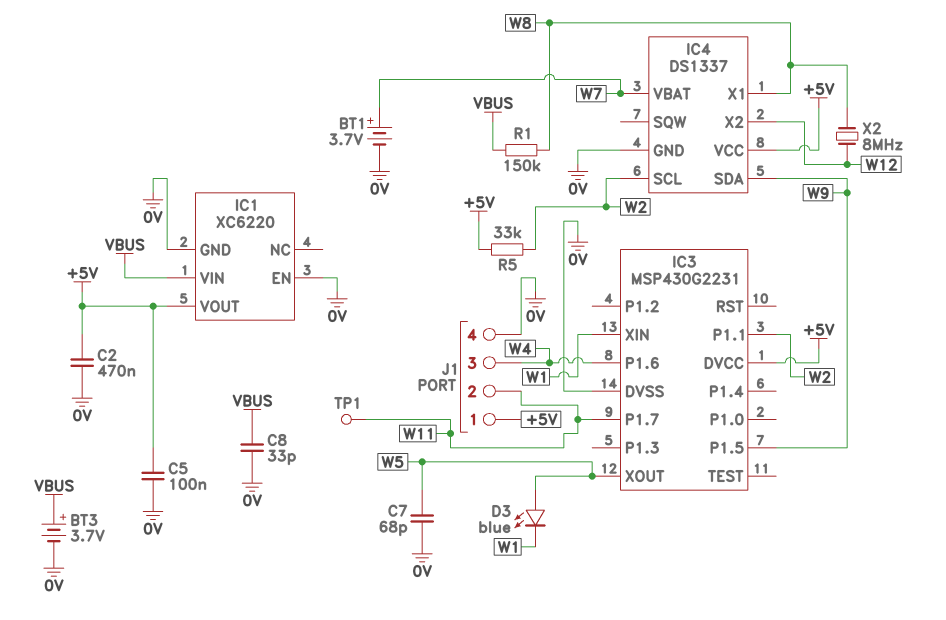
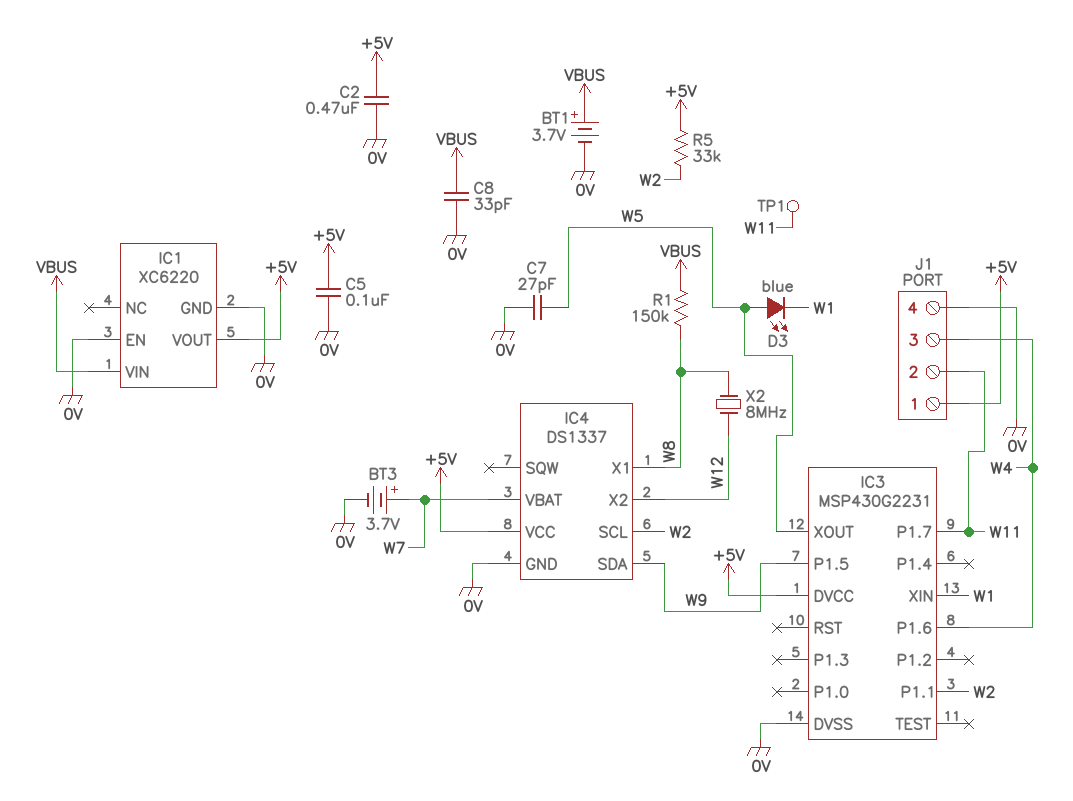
BT1: 3.7V (plus W7, minus 0V) -> 3.7V (plus VBUS, minus 0V)
BT3: 3.7V (plus VBUS, minus 0V) -> 3.7V (plus W7, minus 0V)
C7: 68pF (0V, W5) -> 27pF (0V, W5)

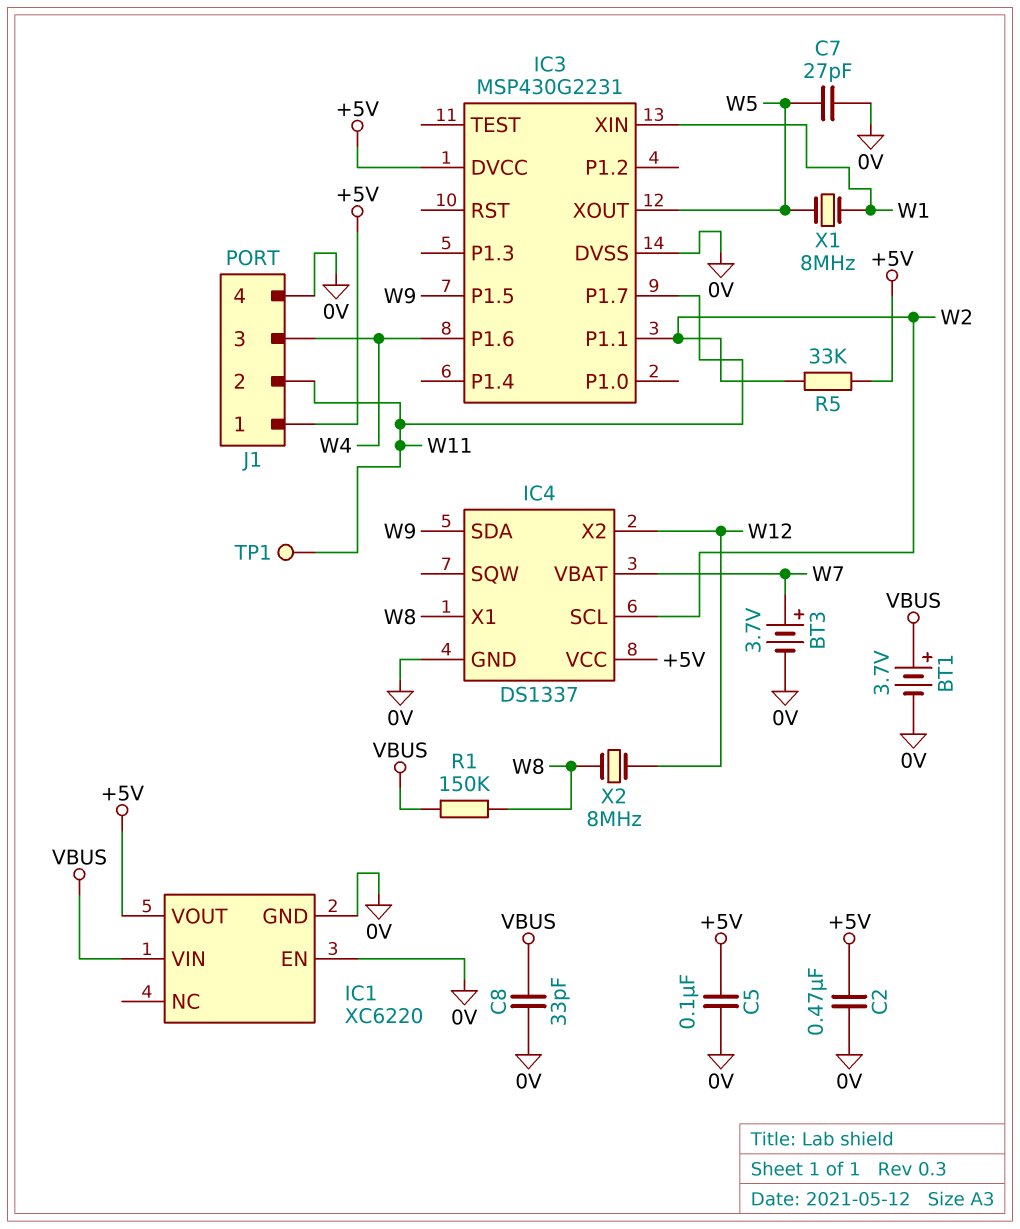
D3: LED blue (A W5, K W1) -> none
X1: none -> 8MHz (W1, W5)

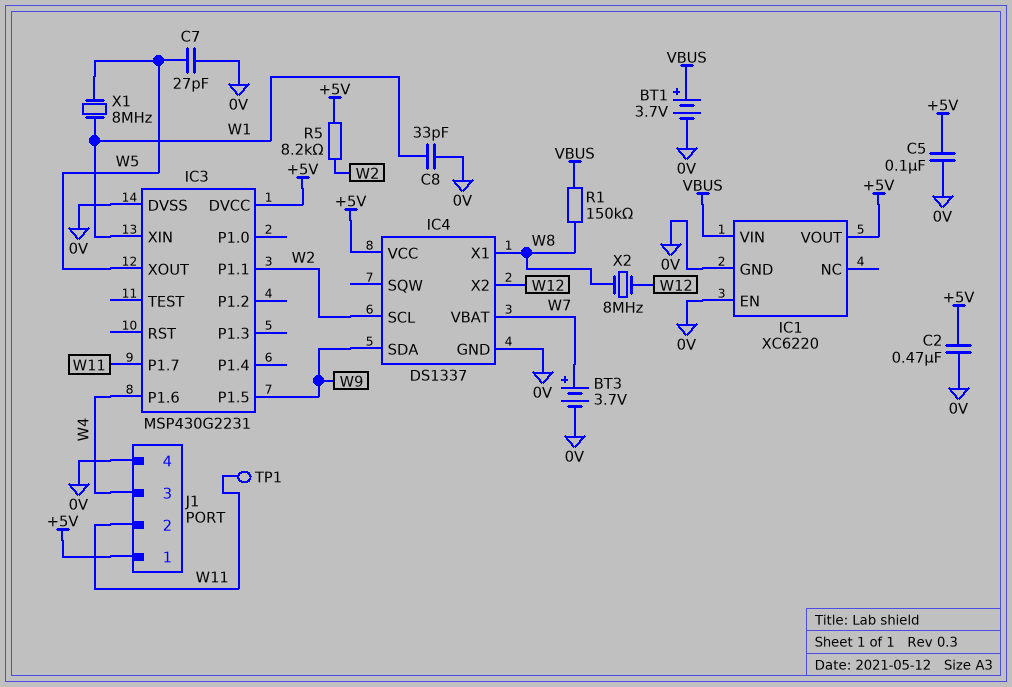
C8: 33pF (0V, VBUS) -> 33pF (0V, W1)
R5: 33k (+5V, W2) -> 8.2k (+5V, W2)

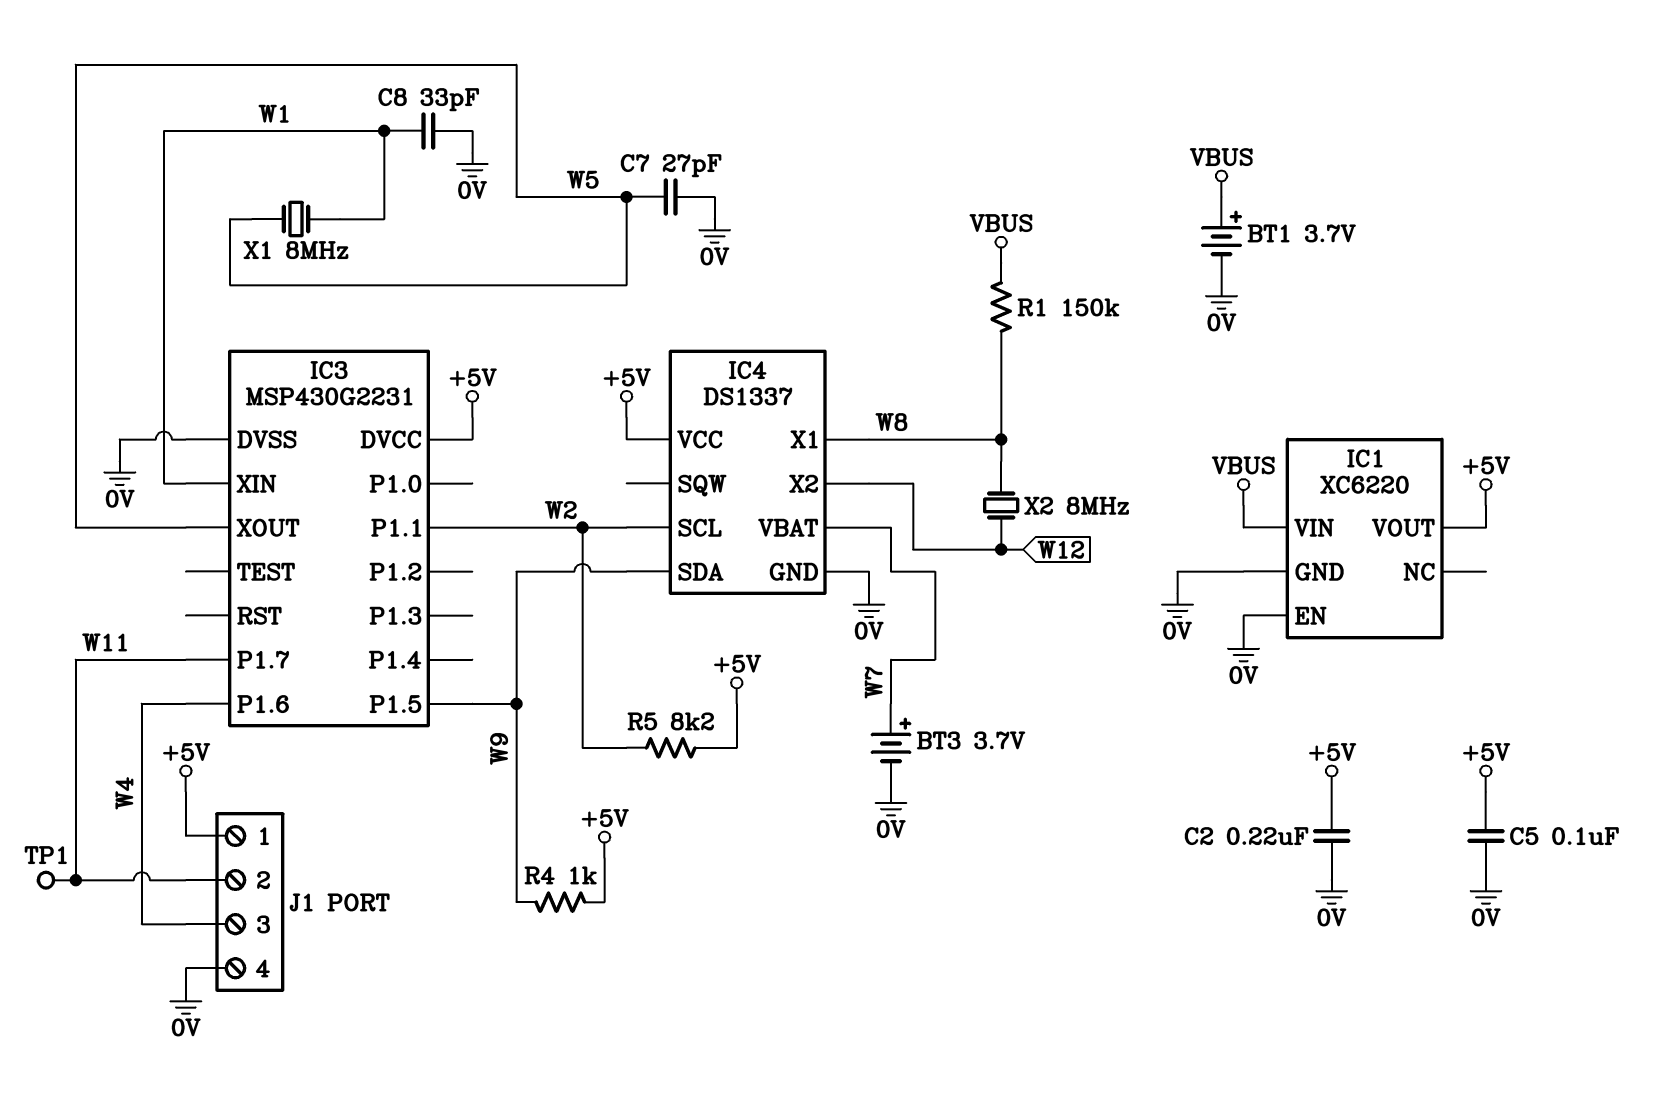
C2: 470nF (+5V, 0V) -> 220nF (+5V, 0V)
R4: none -> 1k (+5V, W9)

